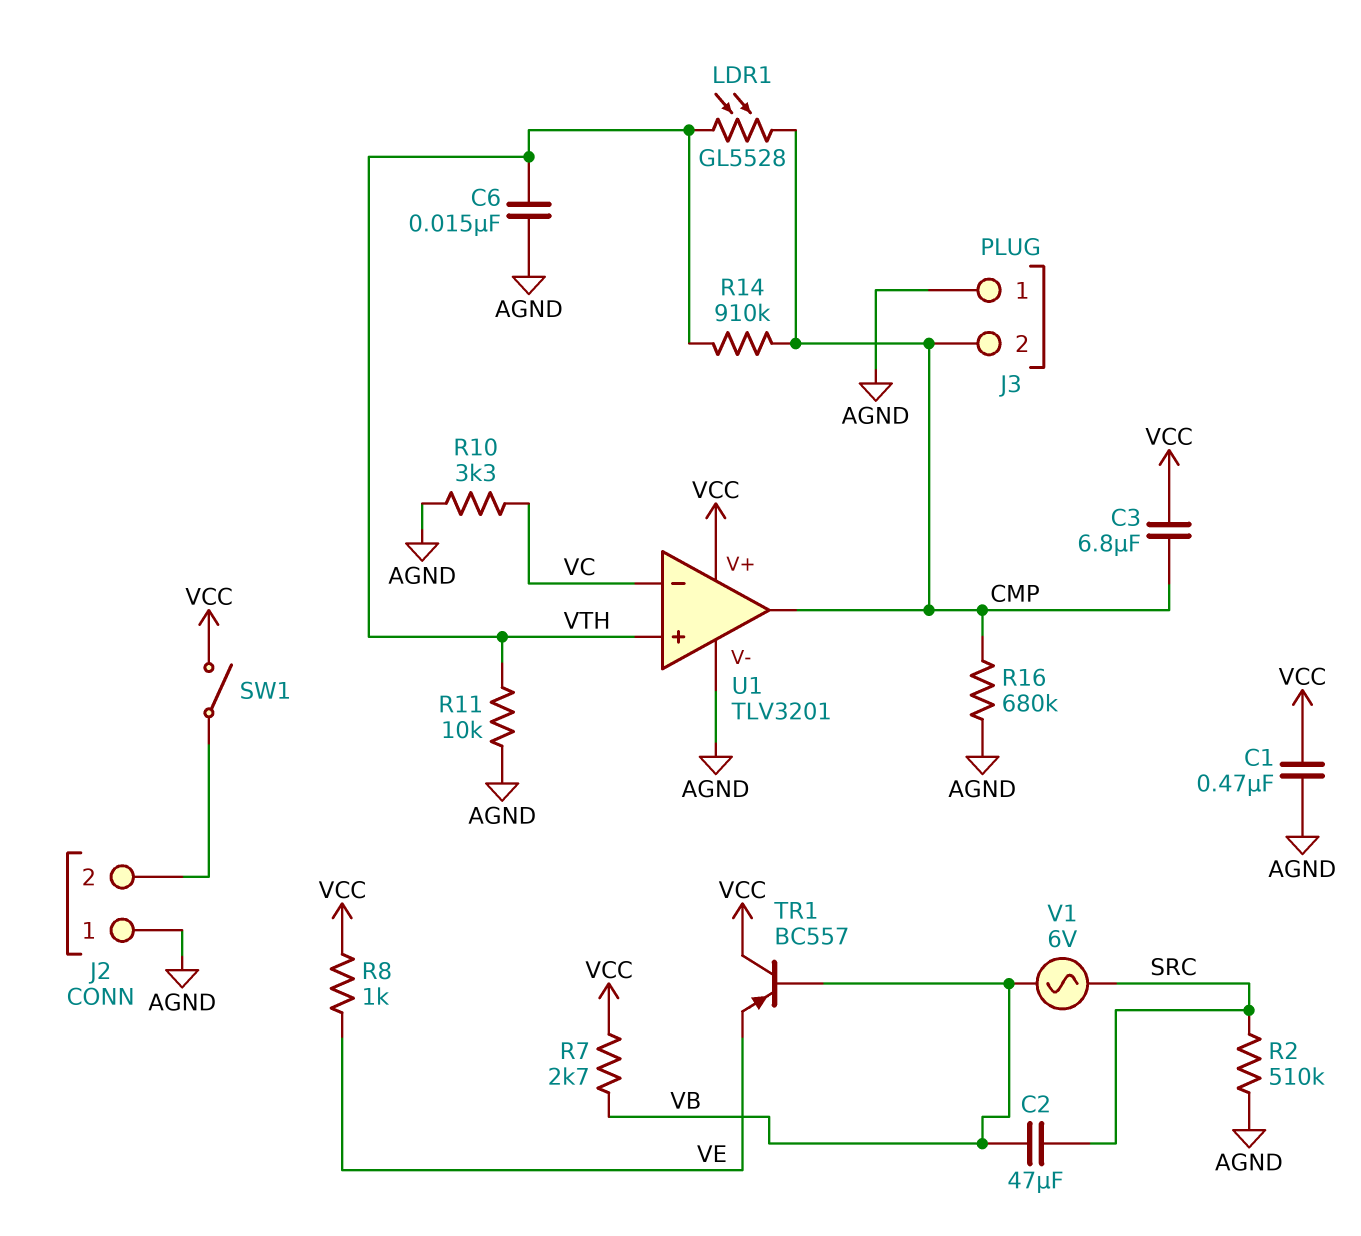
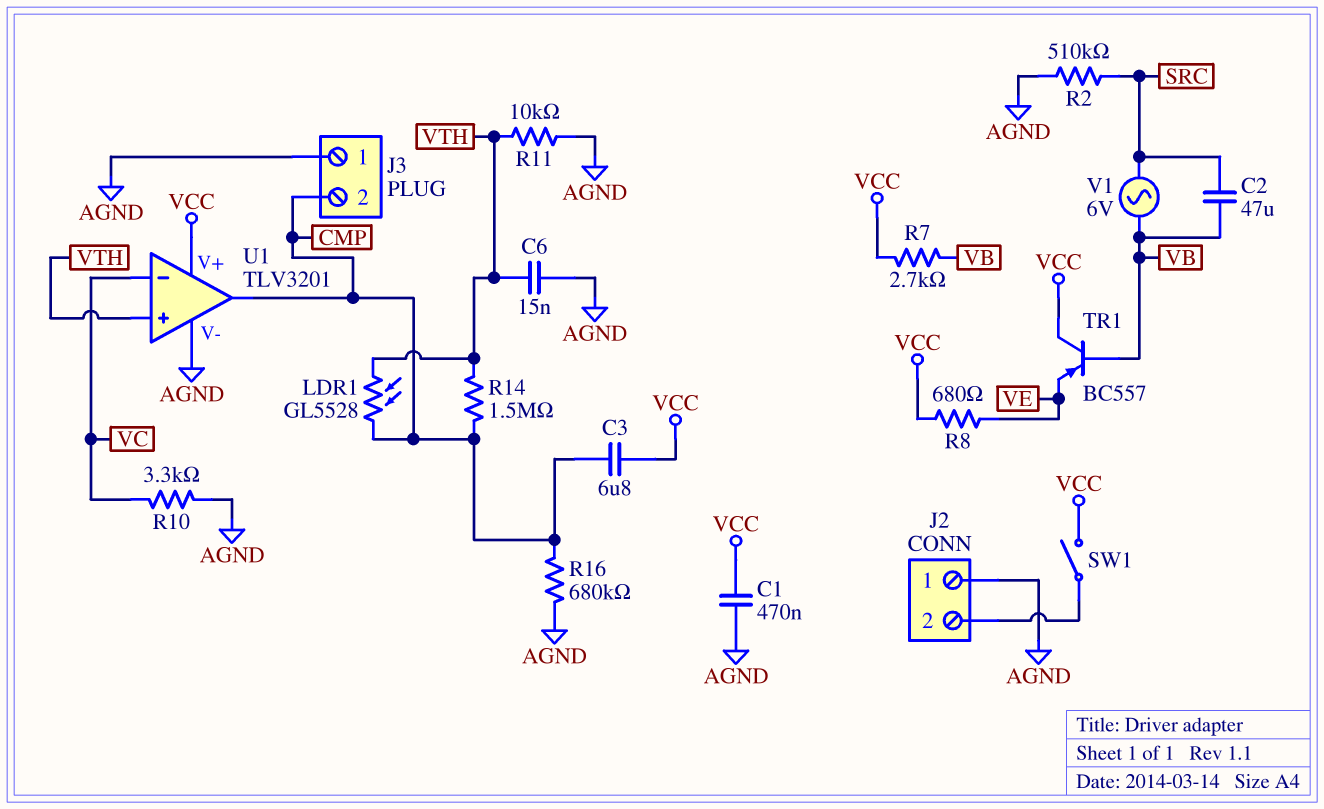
R8: 1k (VCC, VE) -> 680 (VCC, VE)
R14: 910k (CMP, VTH) -> 1.5M (CMP, VTH)

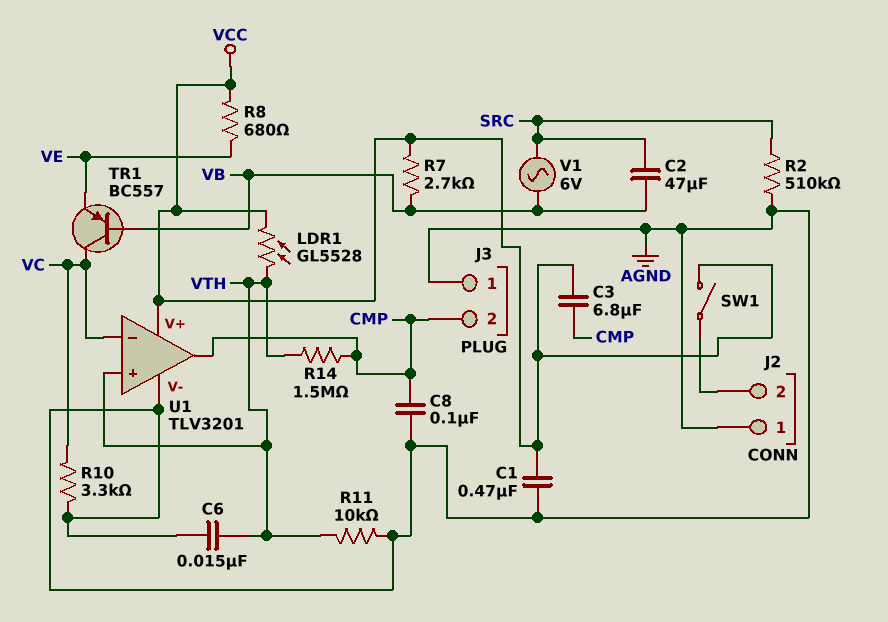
C8: none -> 100nF (AGND, CMP)
LDR1: GL5528 (CMP, VTH) -> GL5528 (VCC, VTH)
R16: 680k (AGND, CMP) -> none
TR1: PNP BC557 (B VB, C VCC, E VE) -> PNP BC557 (B VB, C VC, E VE)

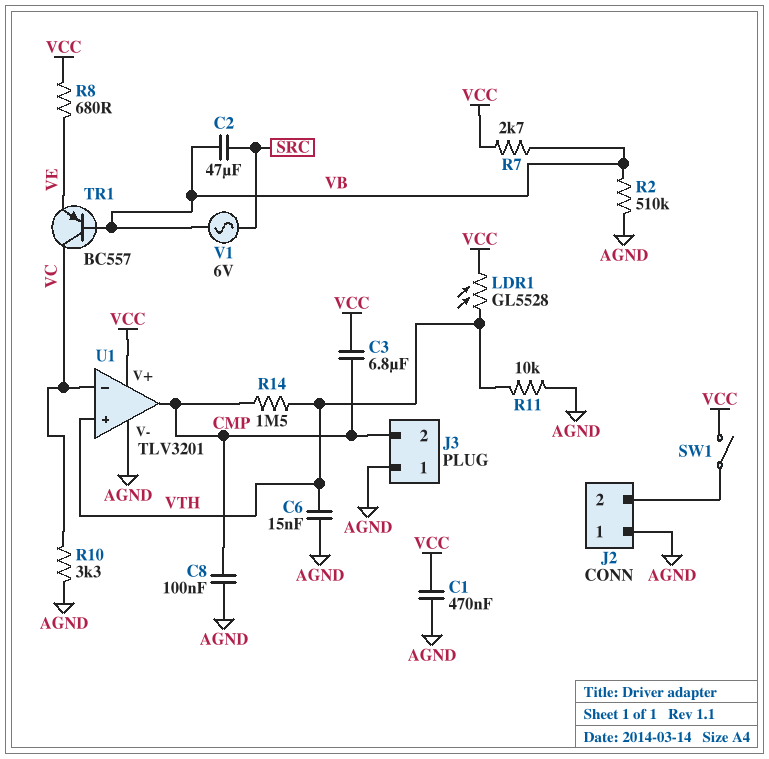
R2: 510k (AGND, SRC) -> 510k (AGND, VB)

